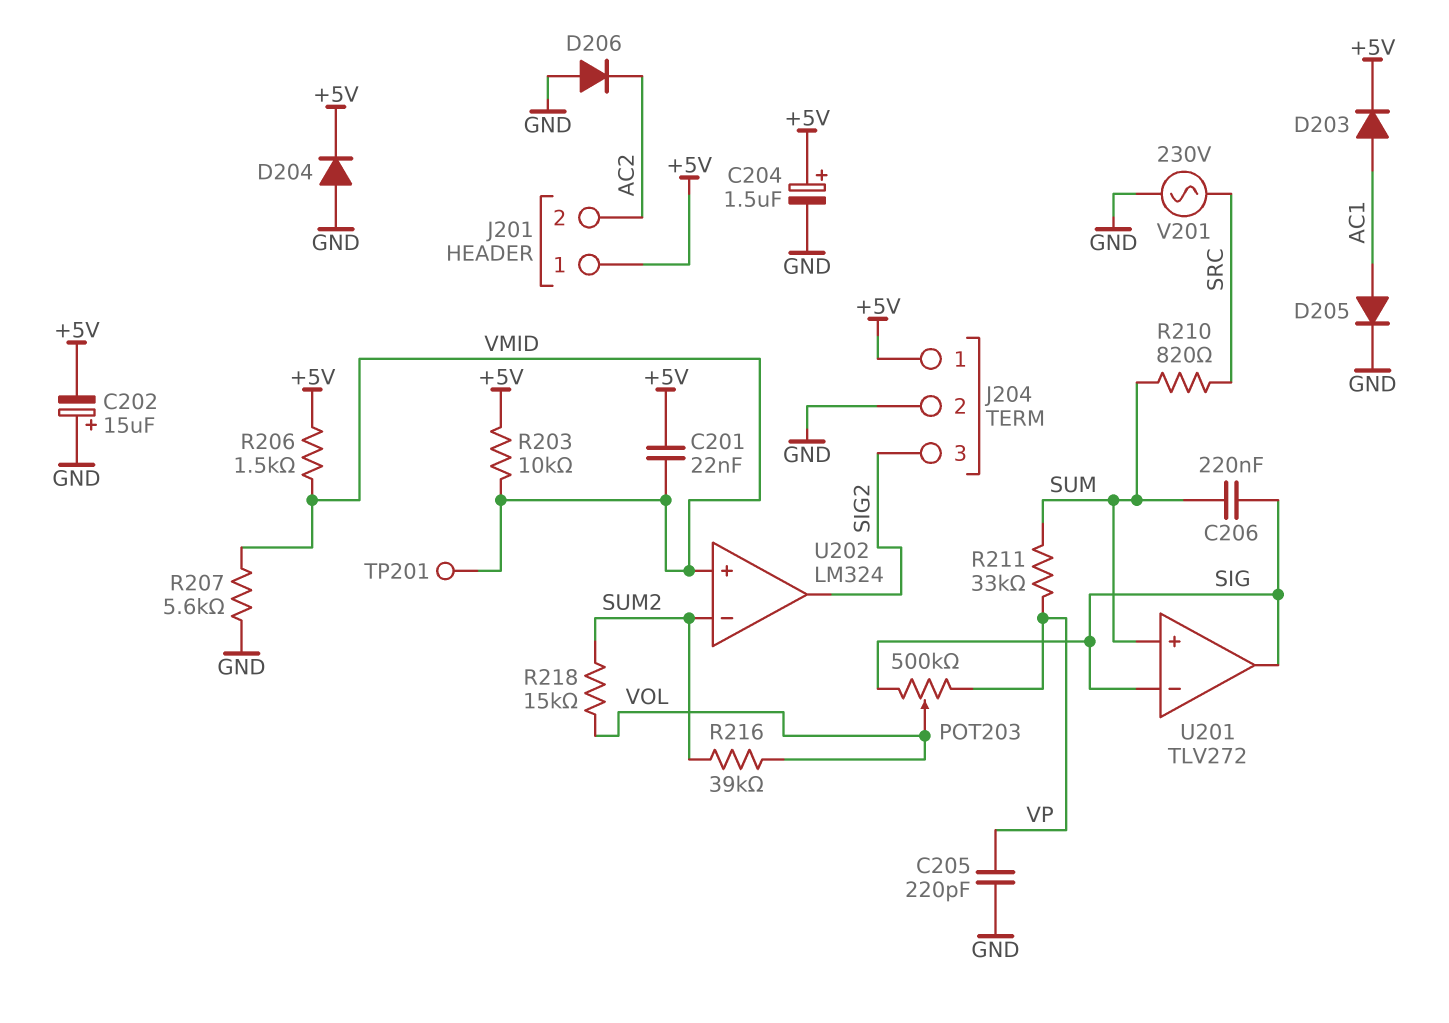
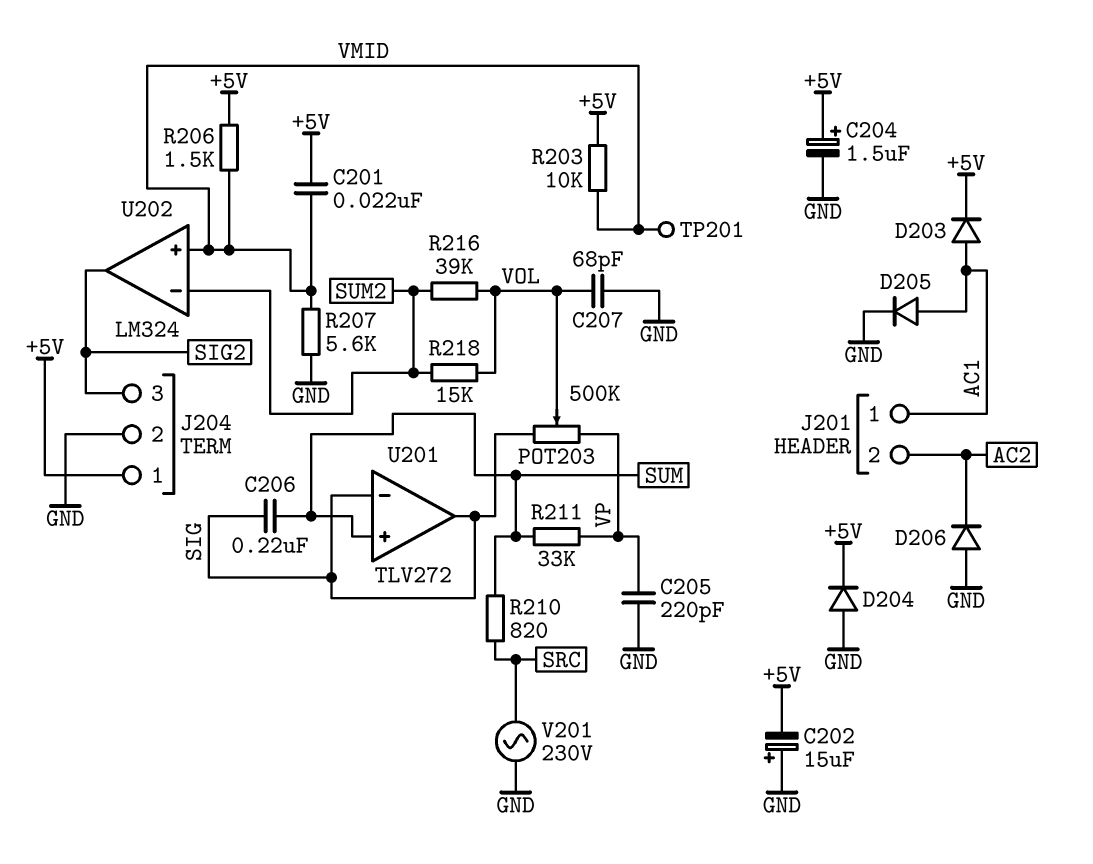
C207: none -> 68pF (GND, VOL)
J201 pin 1: +5V -> AC1

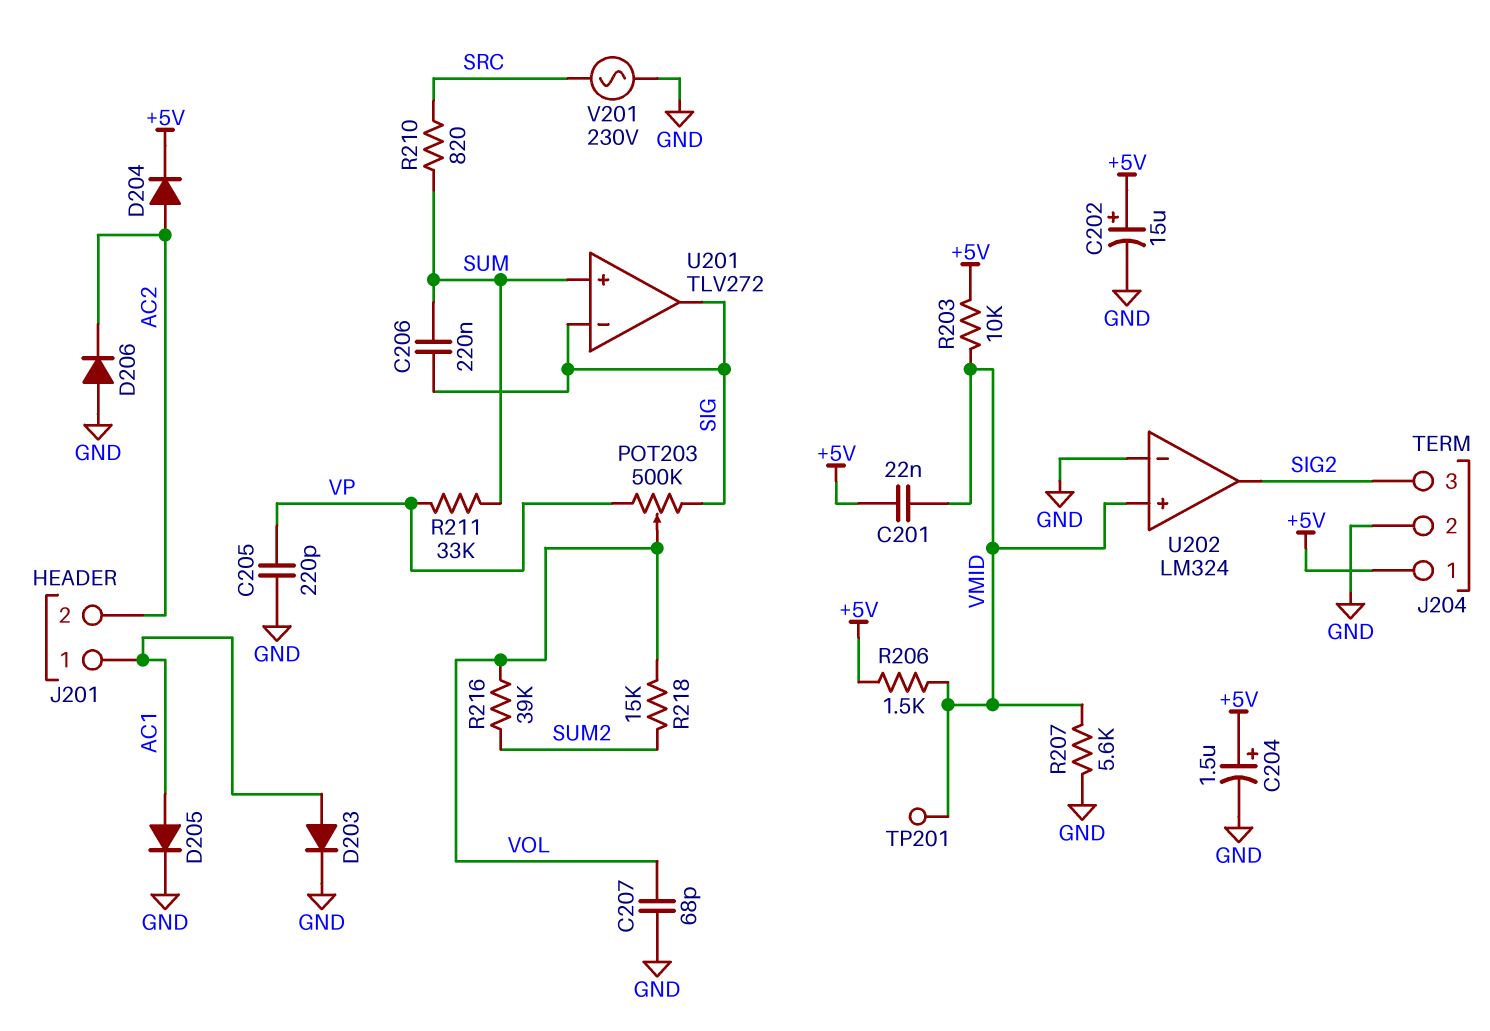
C202: 15uF (plus GND, minus +5V) -> 15uF (plus +5V, minus GND)
D203: diode (A AC1, K +5V) -> diode (A AC1, K GND)
D204: diode (A GND, K +5V) -> diode (A AC2, K +5V)
U202 pin in-: SUM2 -> GND

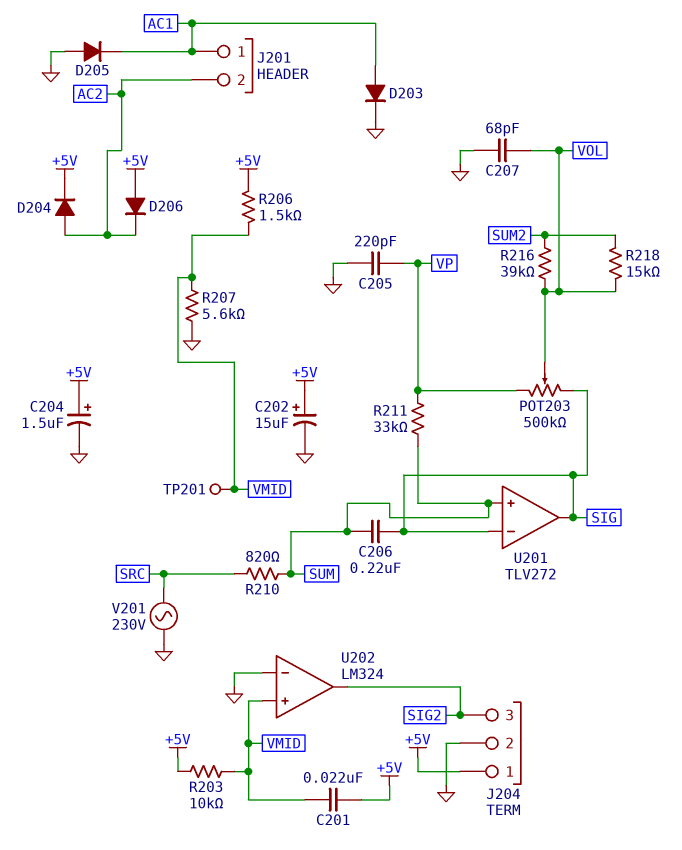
D205: diode (A AC1, K GND) -> diode (A GND, K AC1)
D206: diode (A GND, K AC2) -> diode (A +5V, K AC2)

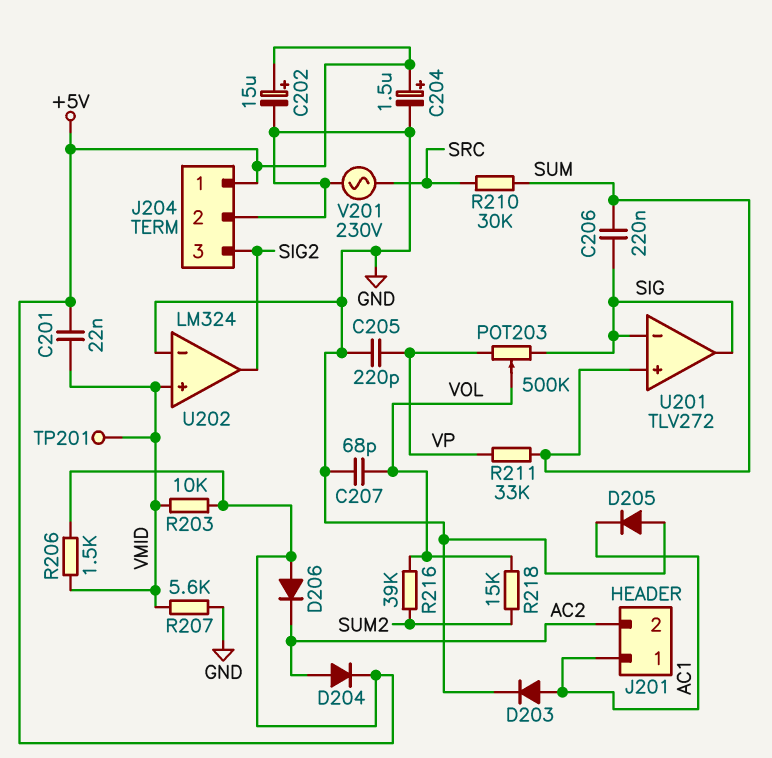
R210: 820 (SRC, SUM) -> 30k (SRC, SUM)

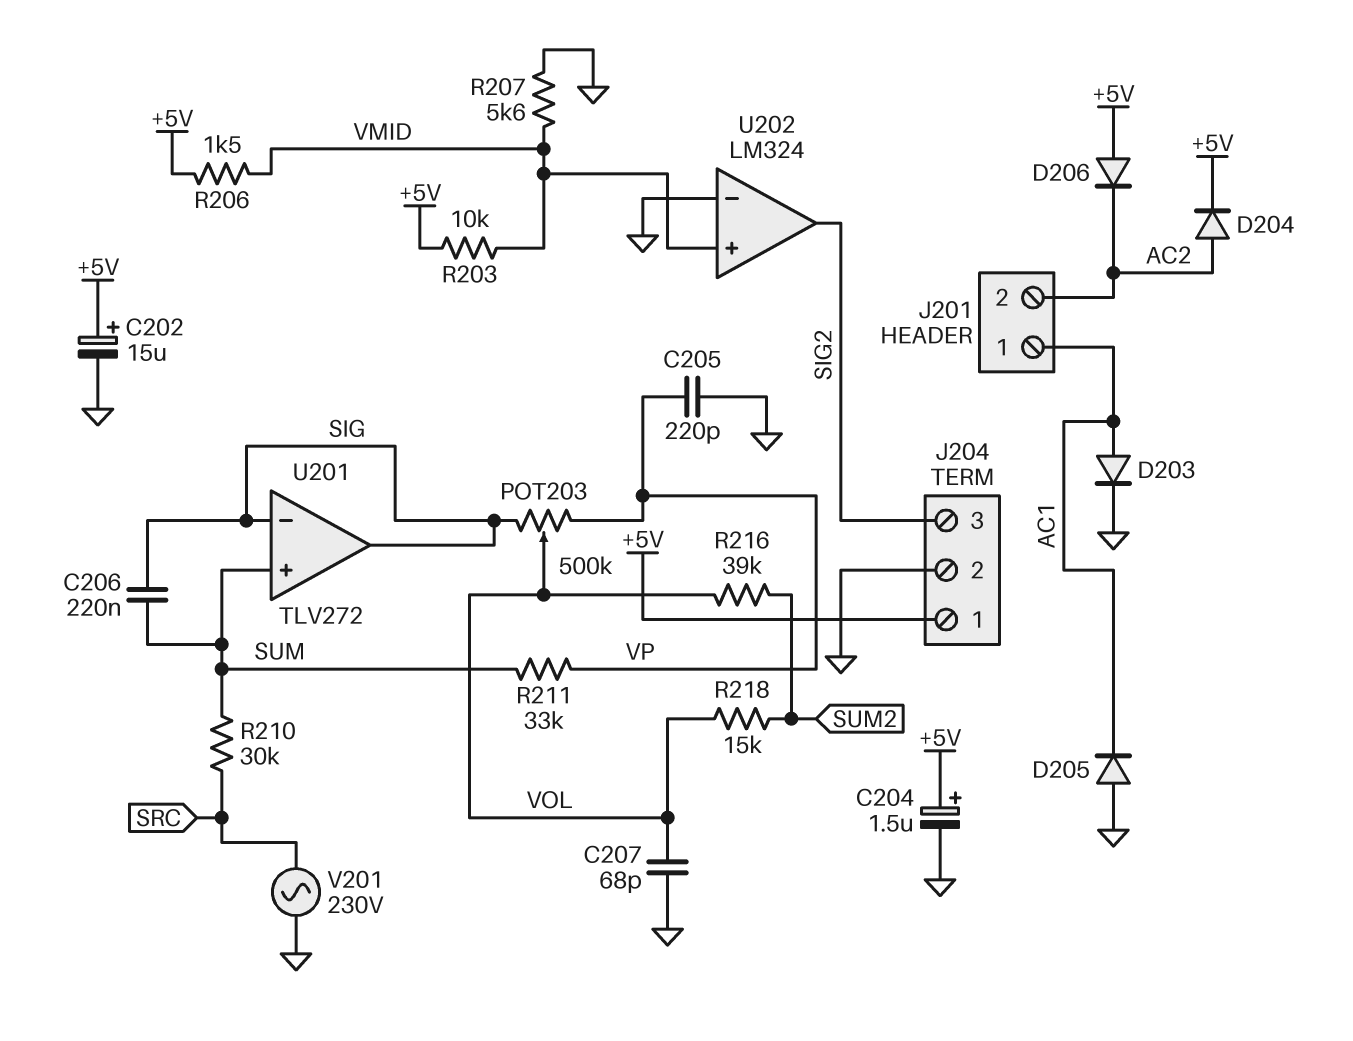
C201: 22nF (+5V, VMID) -> none
TP201: test point (VMID) -> none

